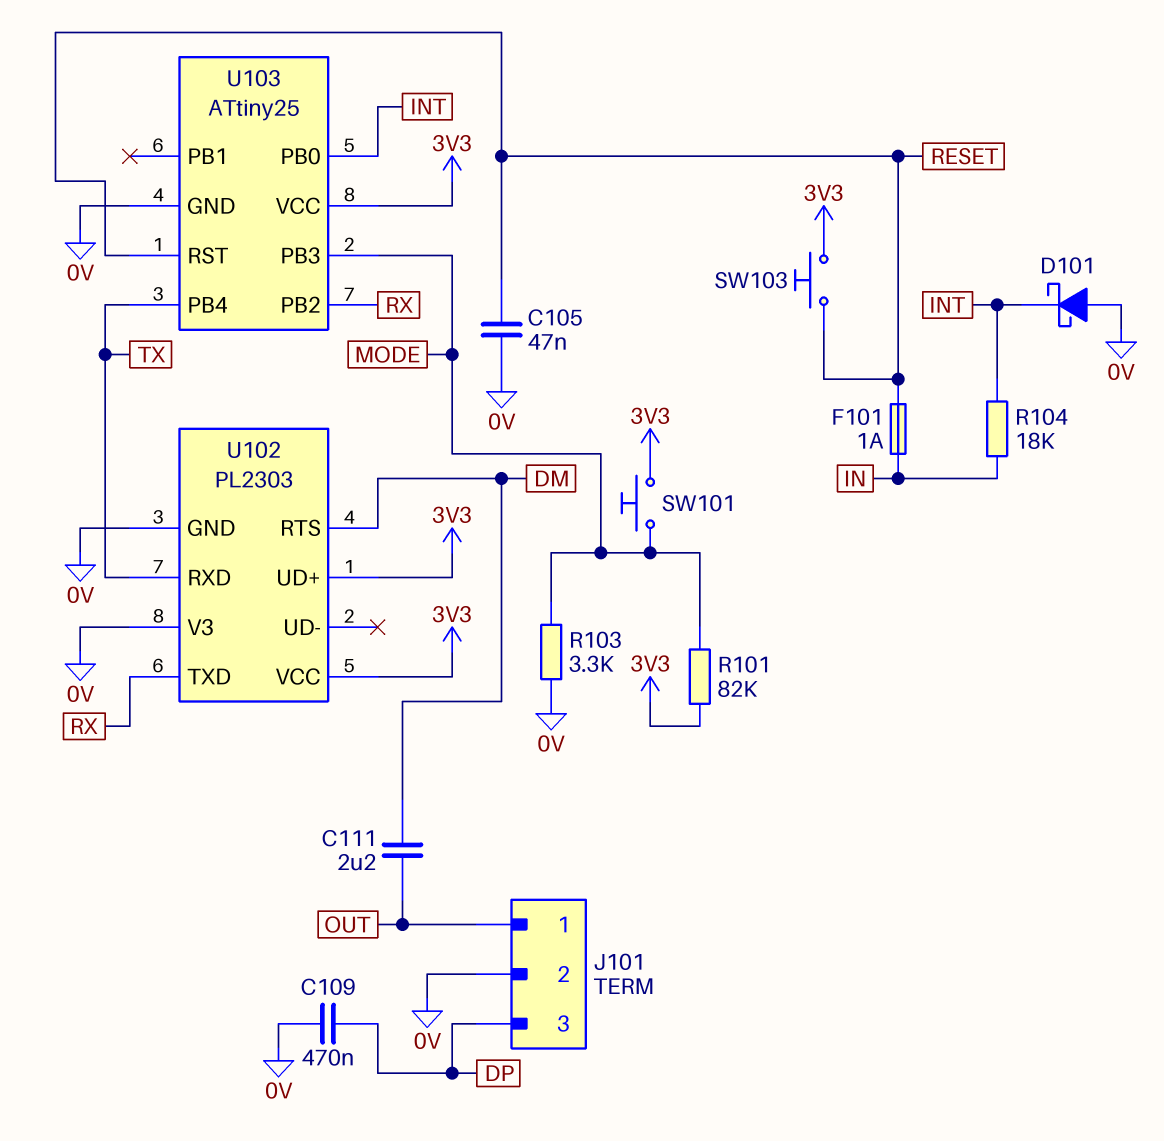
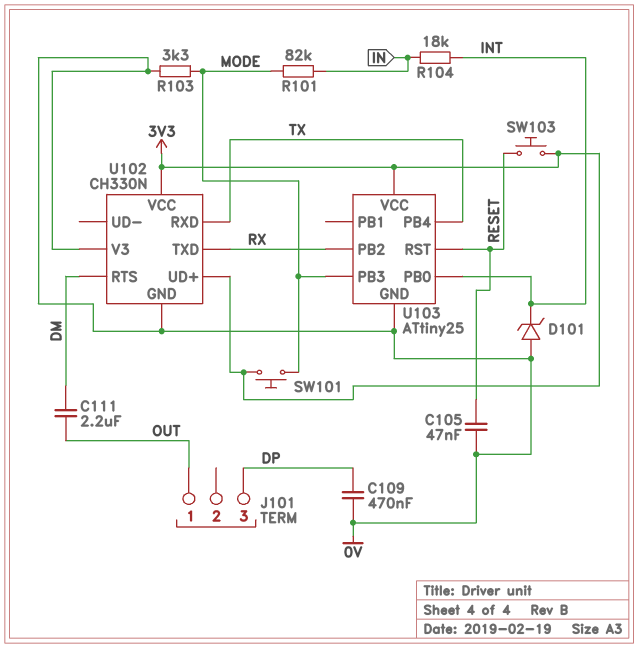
D101: schottky (A 0V, K INT) -> zener (A 0V, K INT)
F101: 1A (IN, RESET) -> none
J101 pin 2: 0V -> none
R101: 82k (3V3, MODE) -> 82k (IN, MODE)
U102: PL2303 -> CH330N

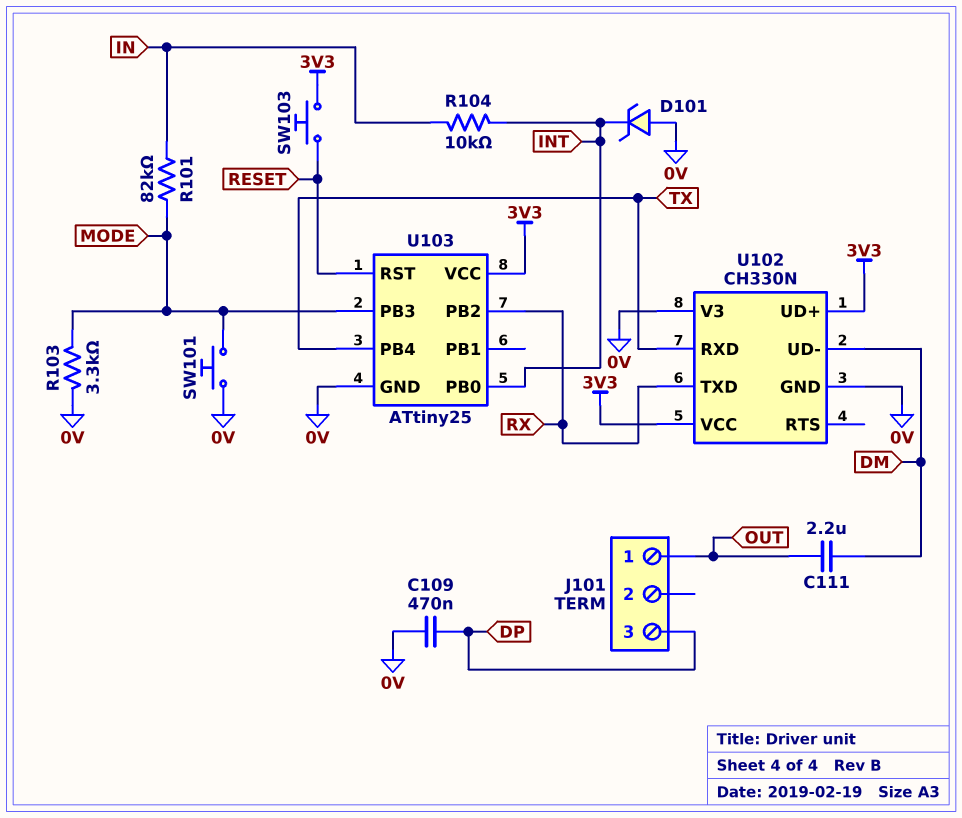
C105: 47nF (0V, RESET) -> none
R104: 18k (IN, INT) -> 10k (IN, INT)
SW101: button (3V3, MODE) -> button (0V, MODE)
U102 pin RTS: DM -> none
U102 pin UD-: none -> DM

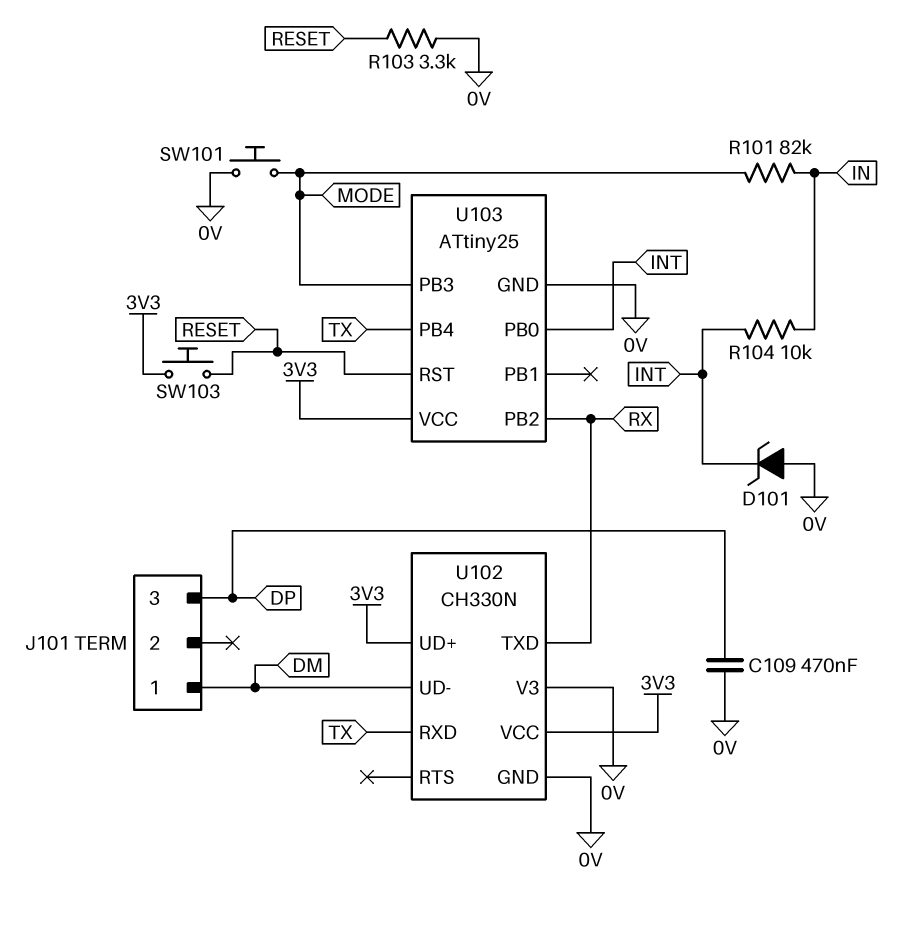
C111: 2.2uF (DM, OUT) -> none
J101 pin 1: OUT -> DM
R103: 3.3k (0V, MODE) -> 3.3k (0V, RESET)

